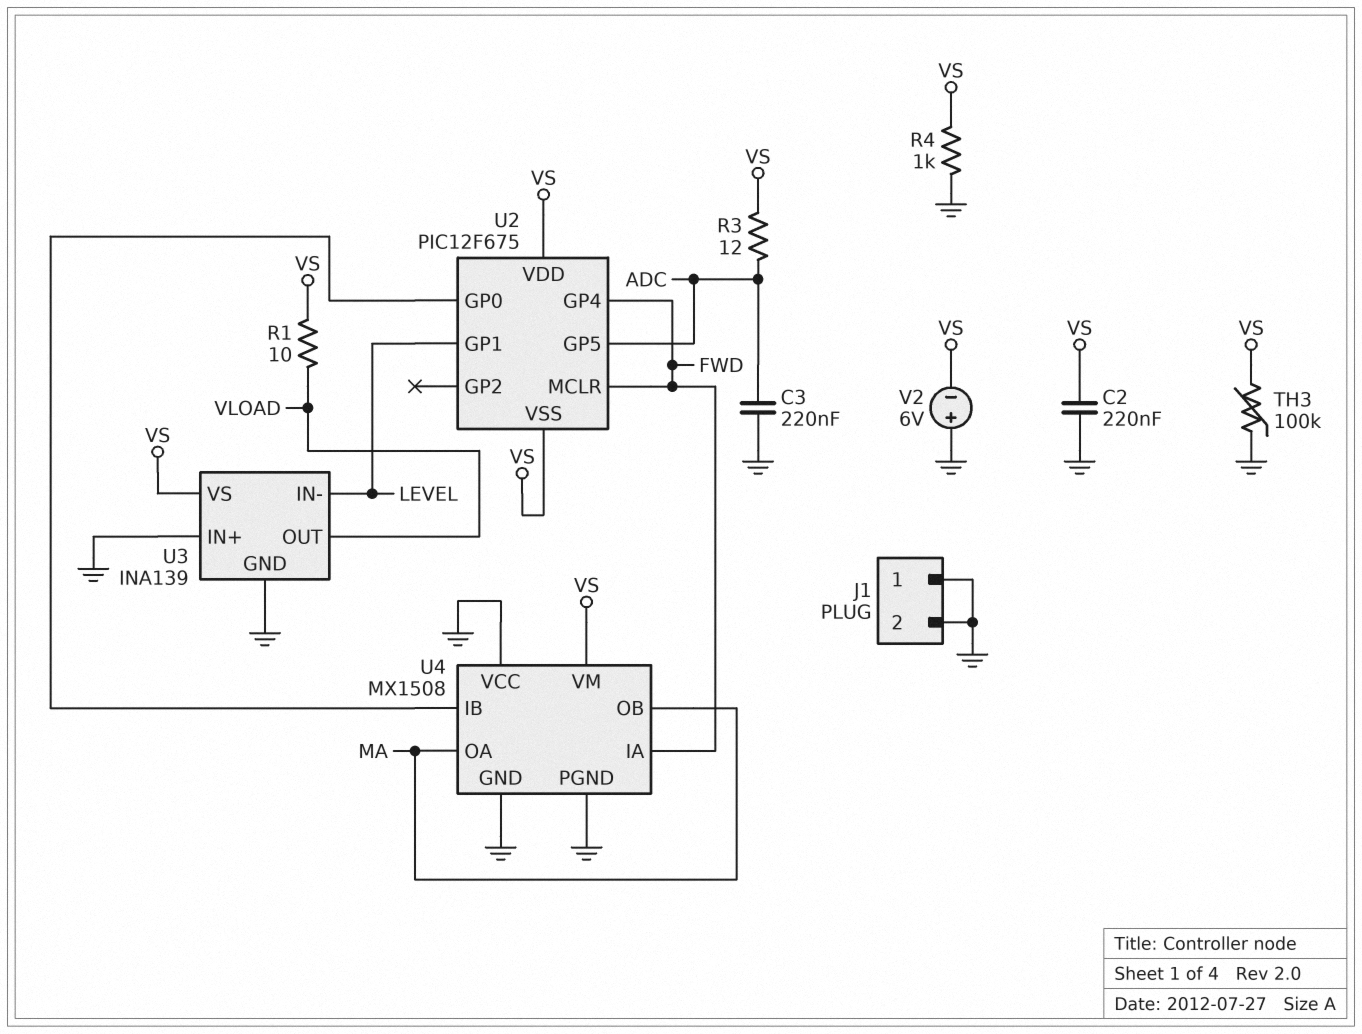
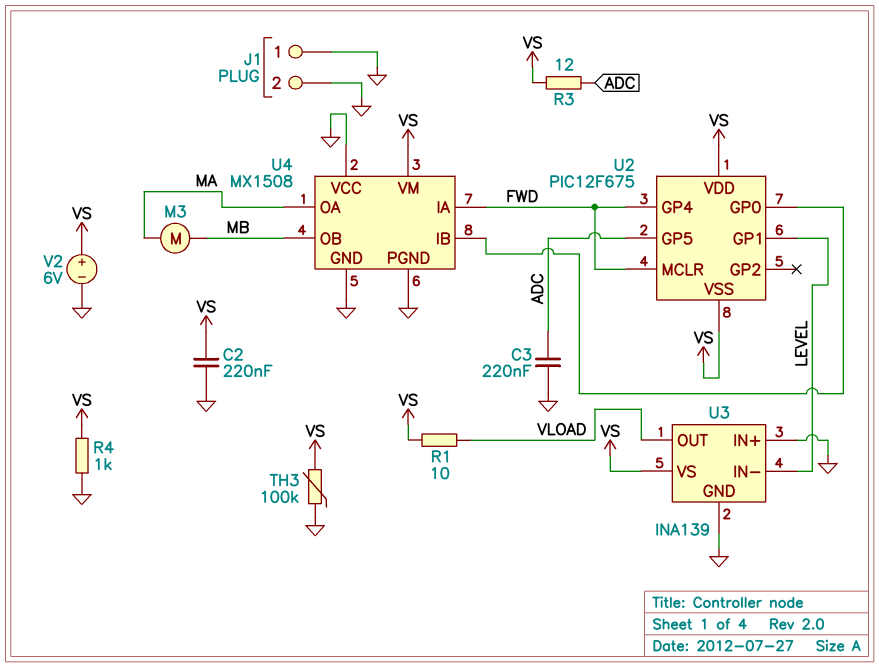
M3: none -> motor (MA, MB)
U4 pin OB: MA -> MB
V2: 6V (plus GND, minus VS) -> 6V (plus VS, minus GND)

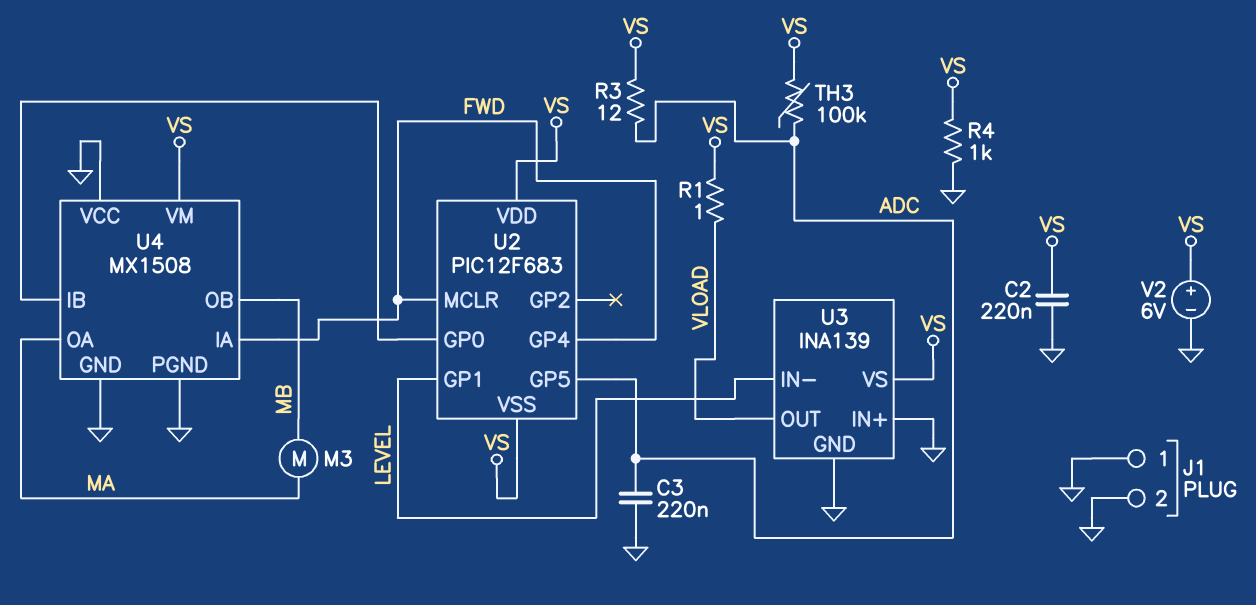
R1: 10 (VLOAD, VS) -> 1 (VLOAD, VS)
TH3: 100k (GND, VS) -> 100k (ADC, VS)
U2: PIC12F675 -> PIC12F683

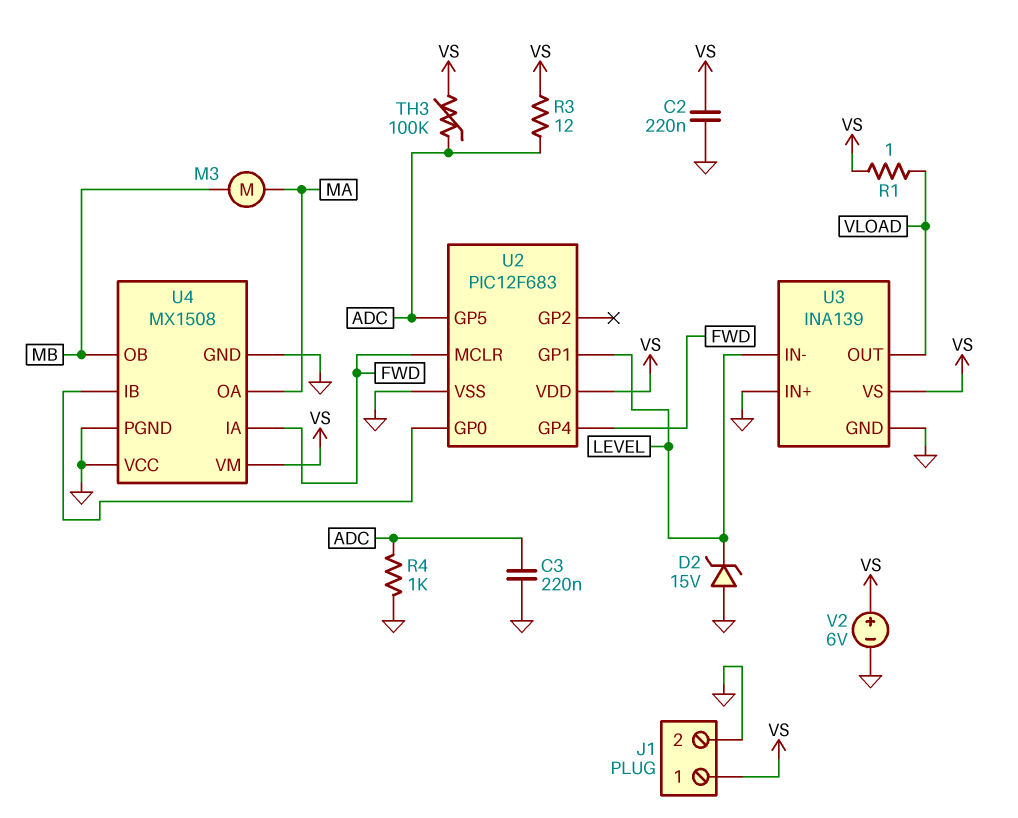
D2: none -> zener 15V (A GND, K LEVEL)
J1 pin 1: GND -> VS
R4: 1k (GND, VS) -> 1k (ADC, GND)
U2 pin VSS: VS -> GND

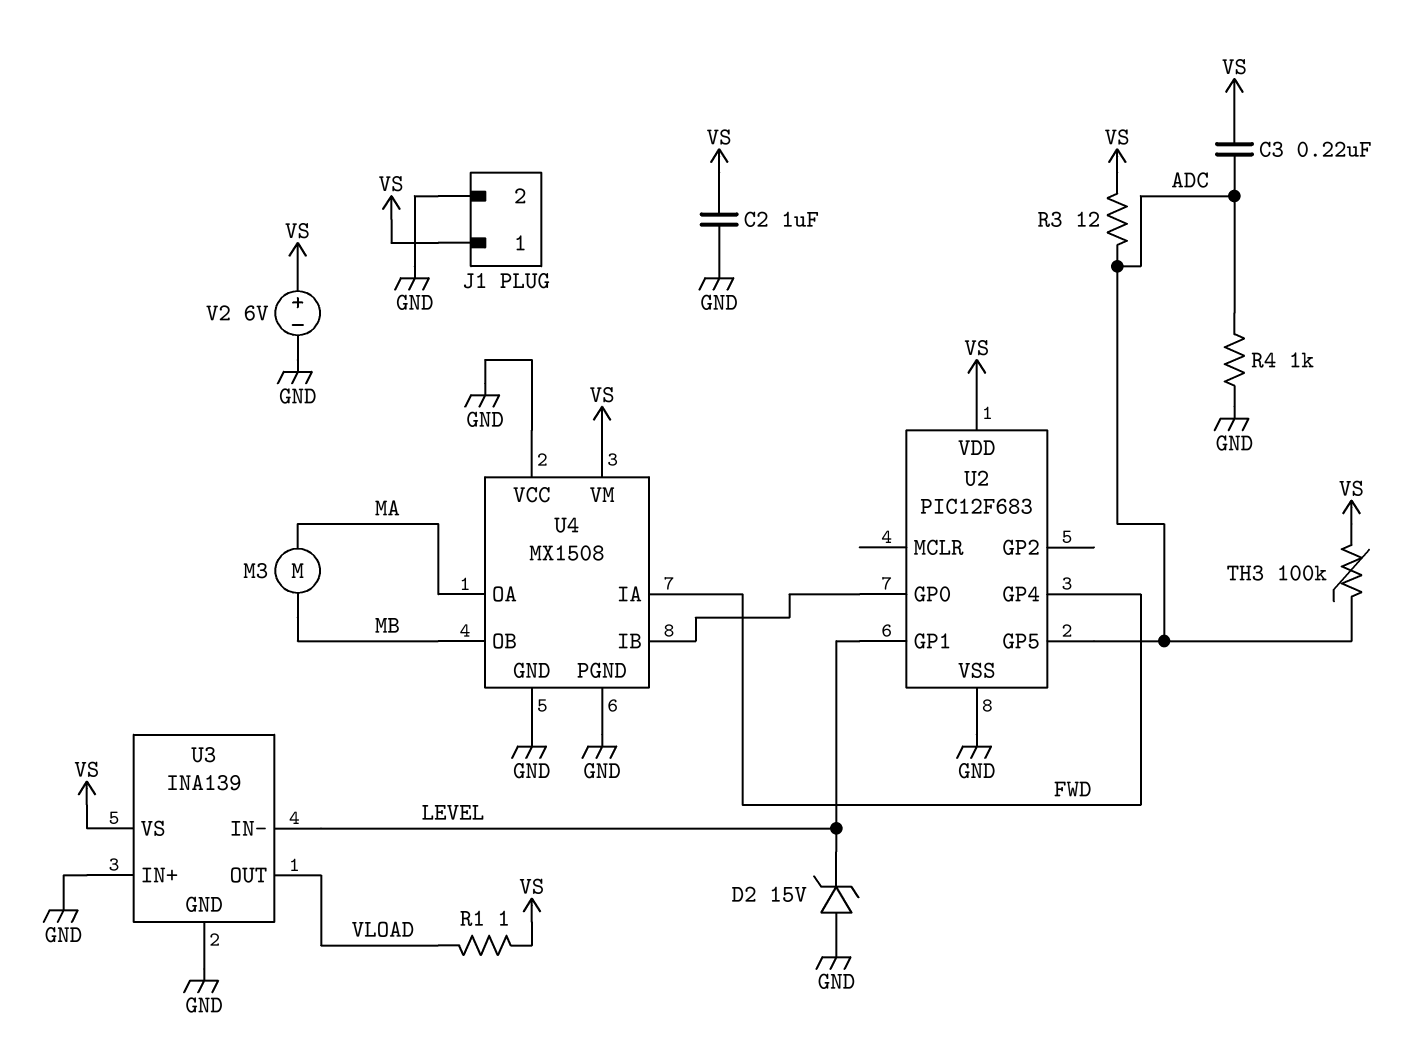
C2: 220nF (GND, VS) -> 1uF (GND, VS)
C3: 220nF (ADC, GND) -> 220nF (ADC, VS)
U2 pin MCLR: FWD -> none

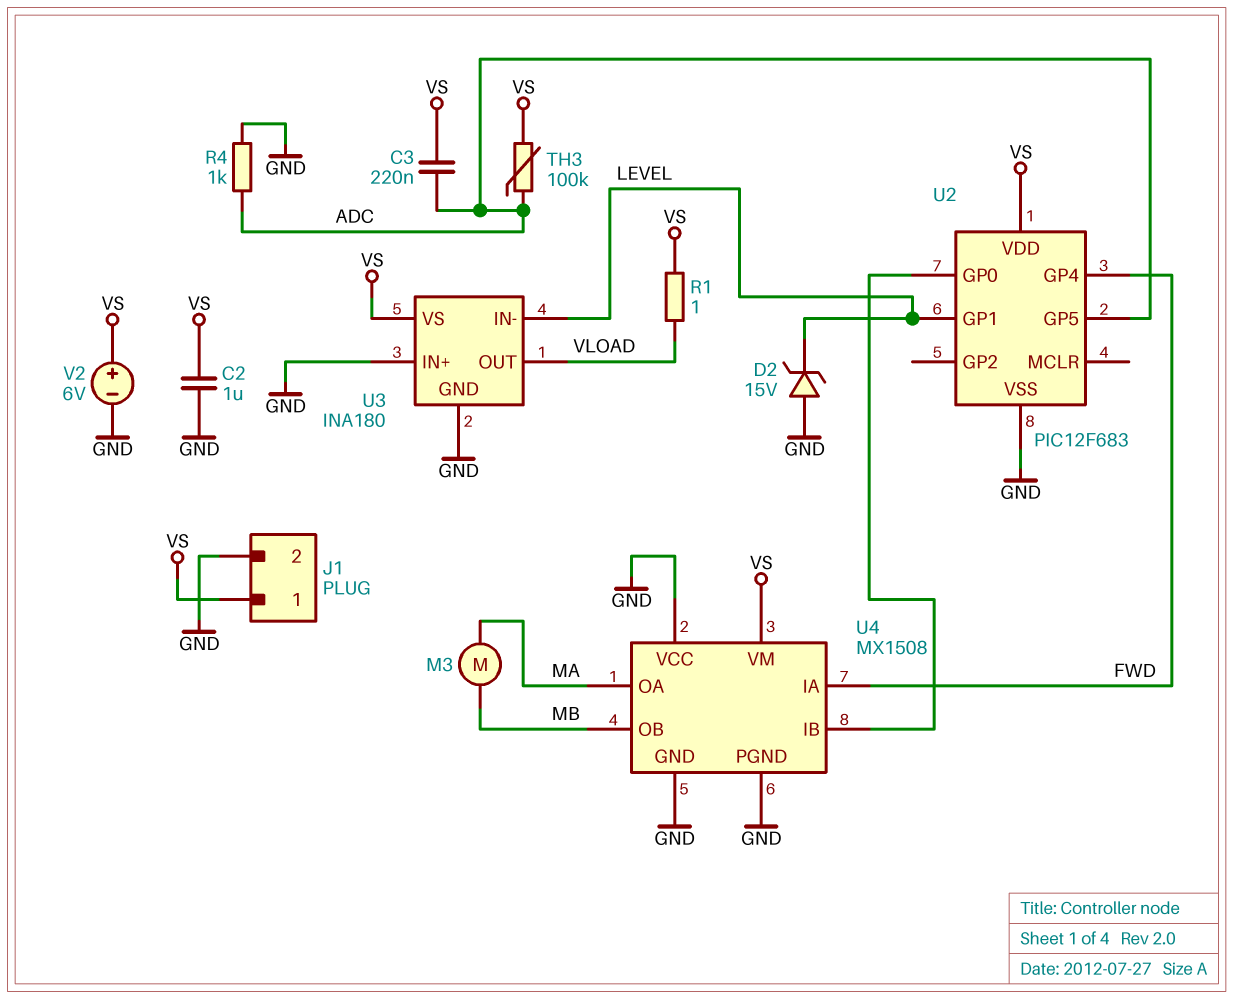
R3: 12 (ADC, VS) -> none
U3: INA139 -> INA180

